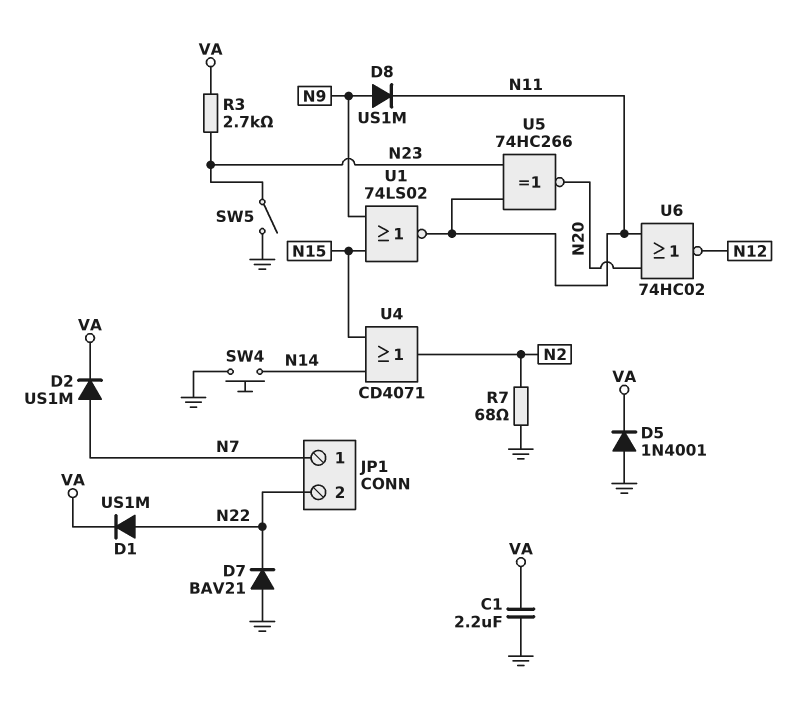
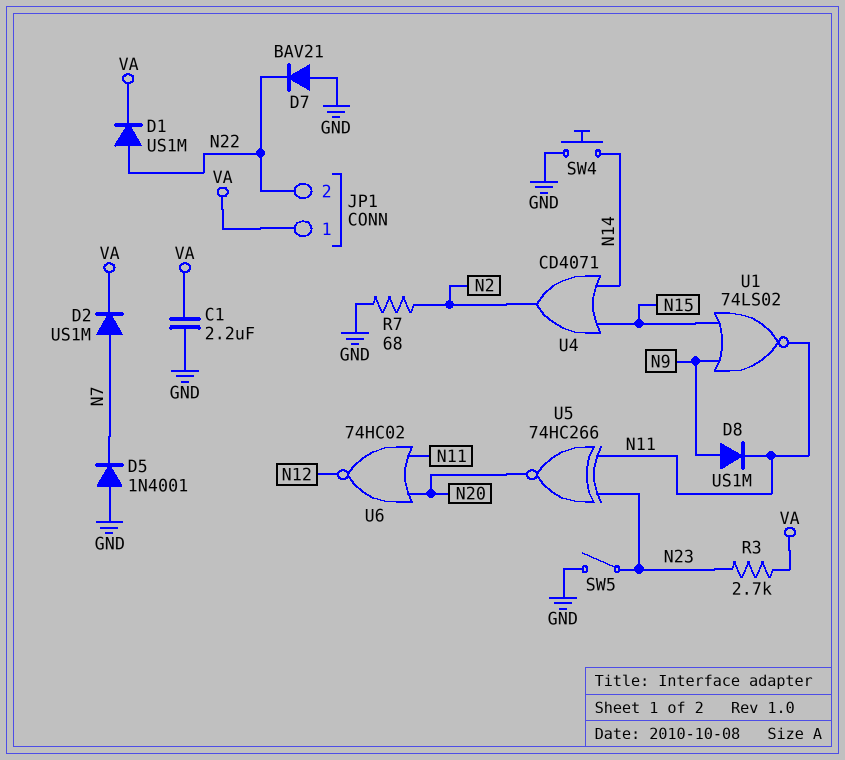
D5: diode 1N4001 (A GND, K VA) -> diode 1N4001 (A GND, K N7)
JP1 pin 1: N7 -> VA

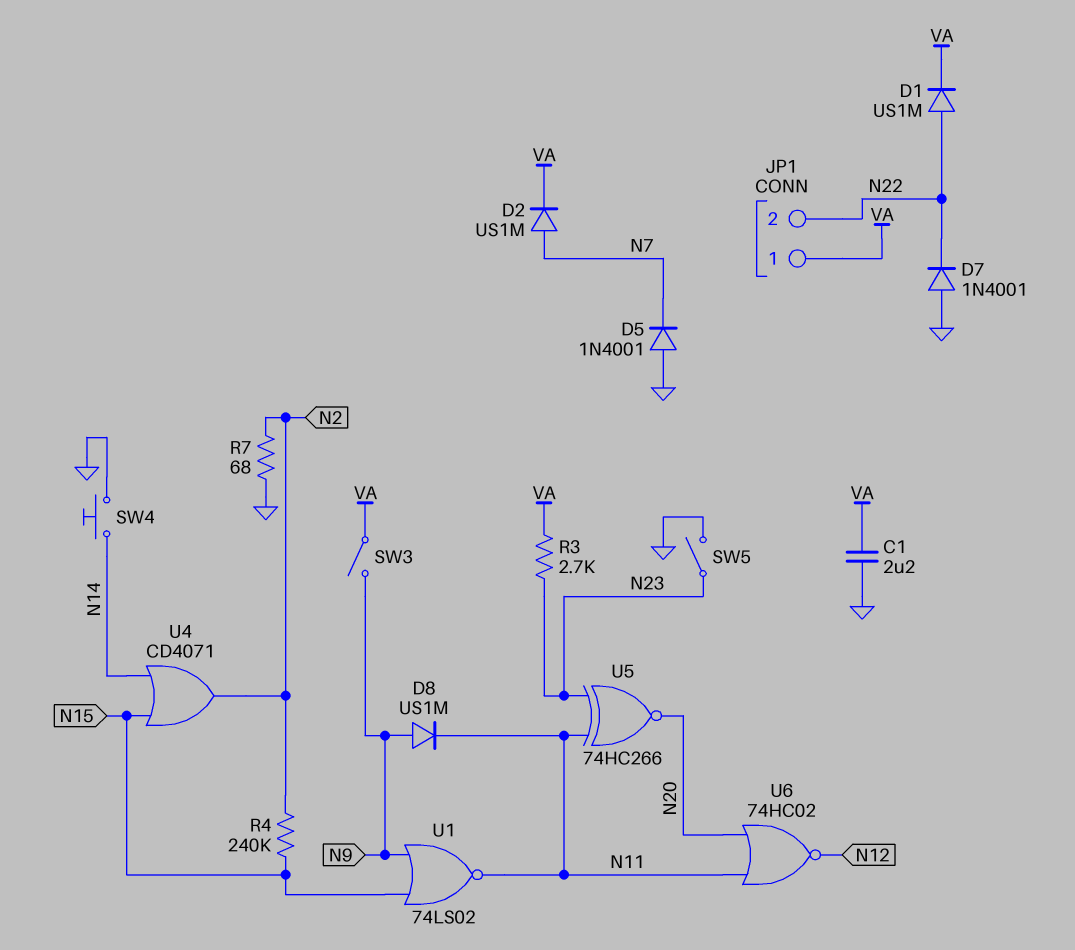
D7: diode BAV21 (A GND, K N22) -> diode 1N4001 (A GND, K N22)
R4: none -> 240k (N2, N15)
SW3: none -> switch (N9, VA)

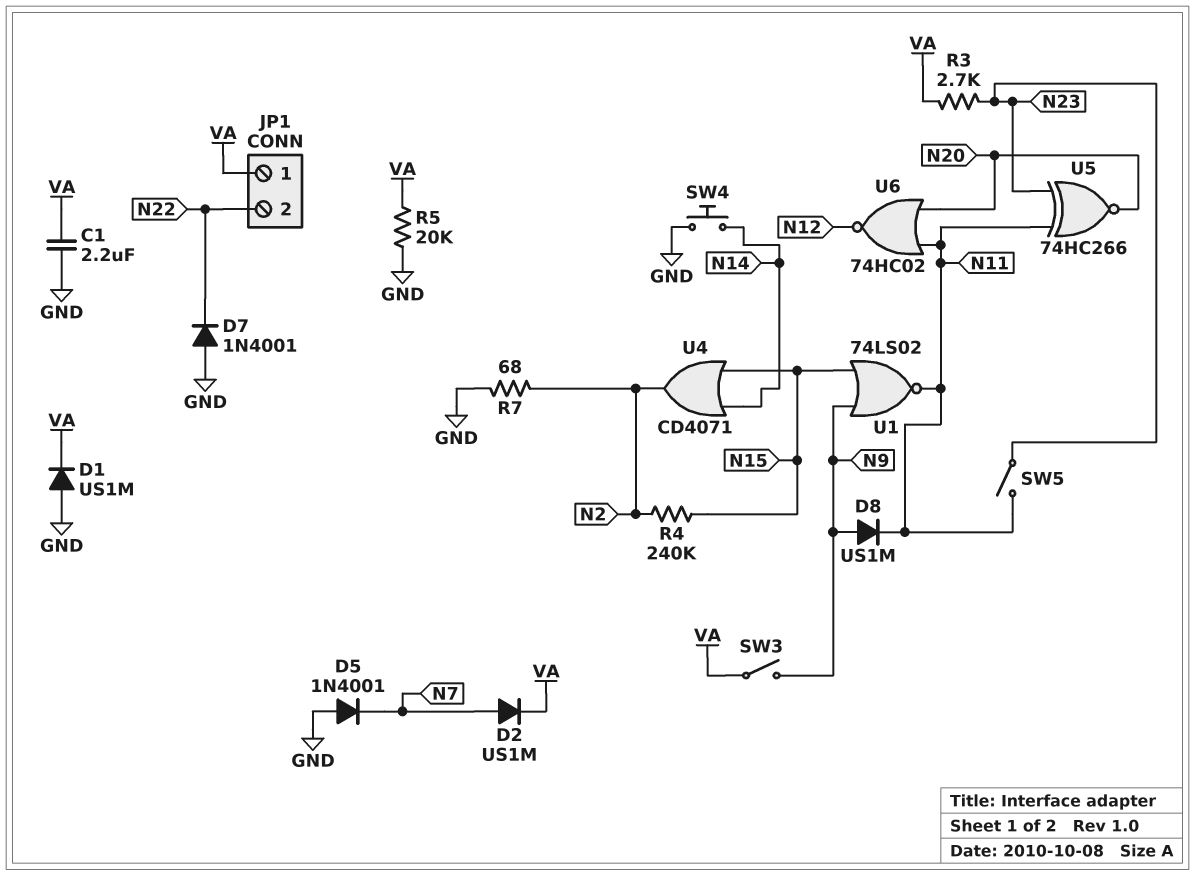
D1: diode US1M (A N22, K VA) -> diode US1M (A GND, K VA)
R5: none -> 20k (GND, VA)
SW5: switch (GND, N23) -> switch (N11, N23)

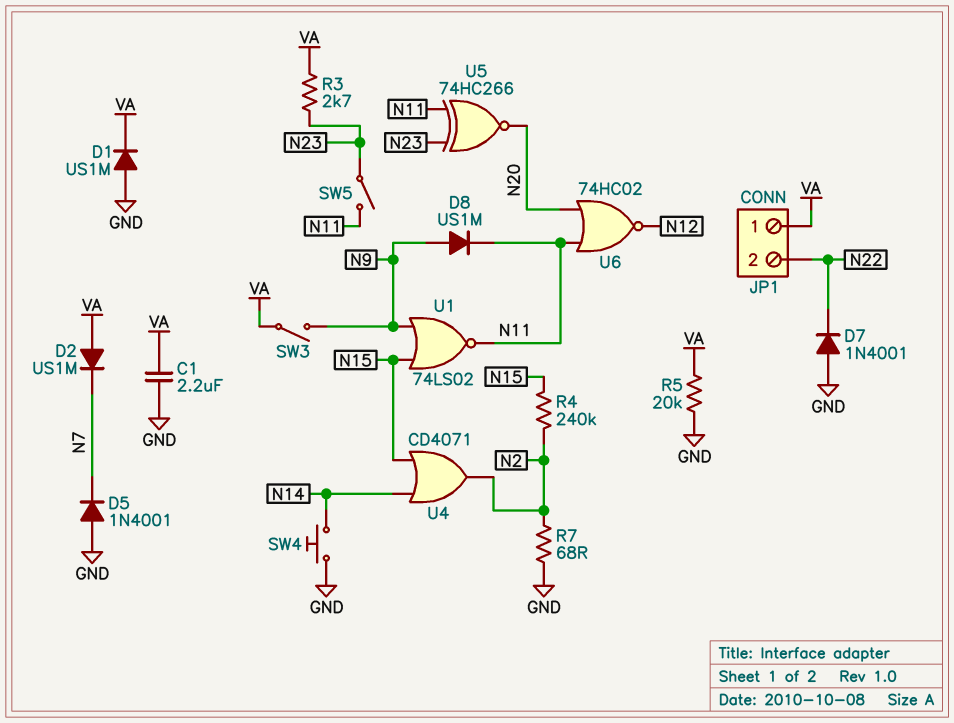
D2: diode US1M (A N7, K VA) -> diode US1M (A VA, K N7)

